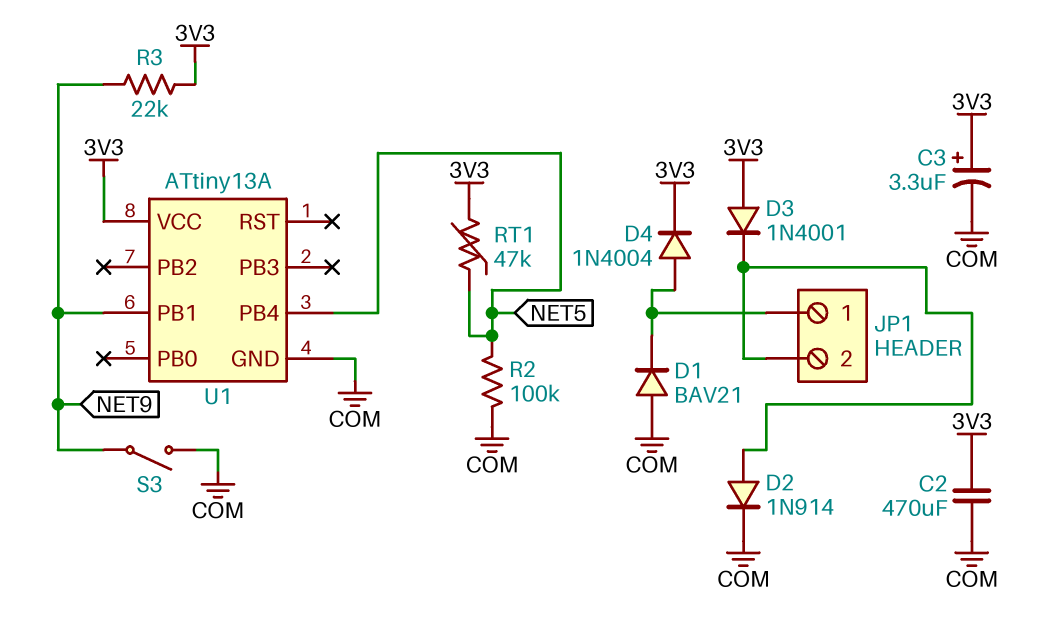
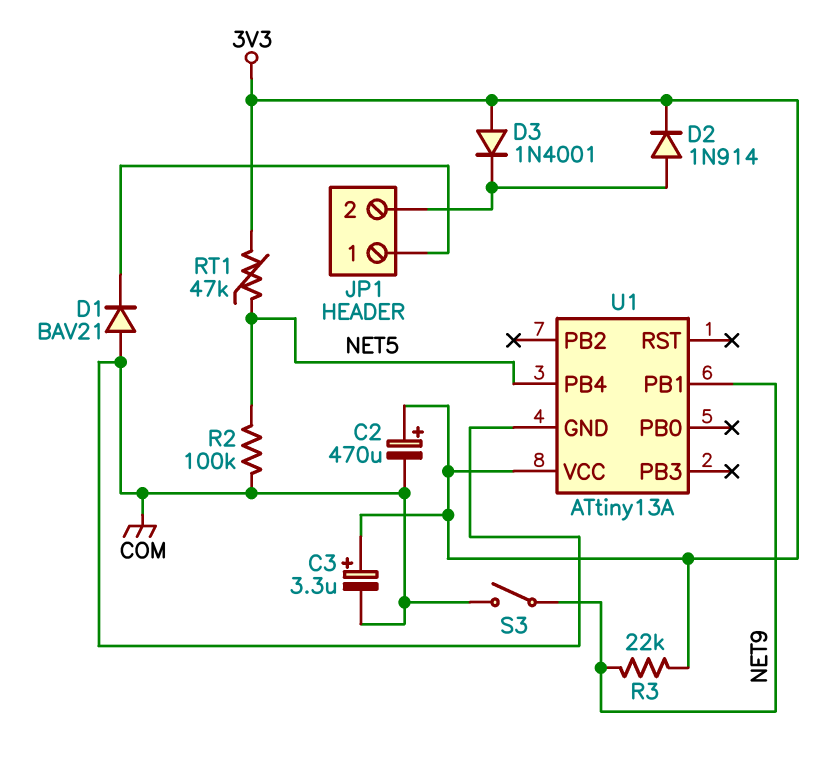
C2: 470uF (3V3, COM) -> 470uF (plus 3V3, minus COM)
D2: diode 1N914 (A JP1/2, K COM) -> diode 1N914 (A JP1/2, K 3V3)
D4: diode 1N4004 (A JP1/1, K 3V3) -> none

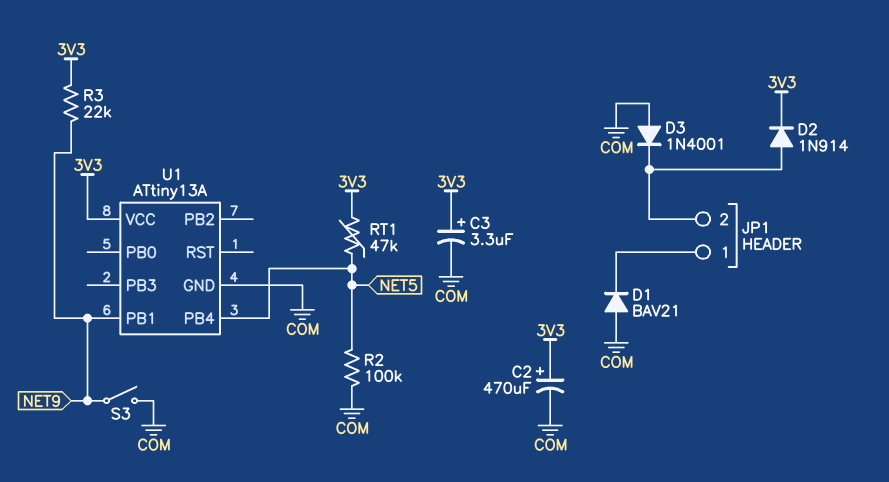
D3: diode 1N4001 (A 3V3, K JP1/2) -> diode 1N4001 (A COM, K JP1/2)

